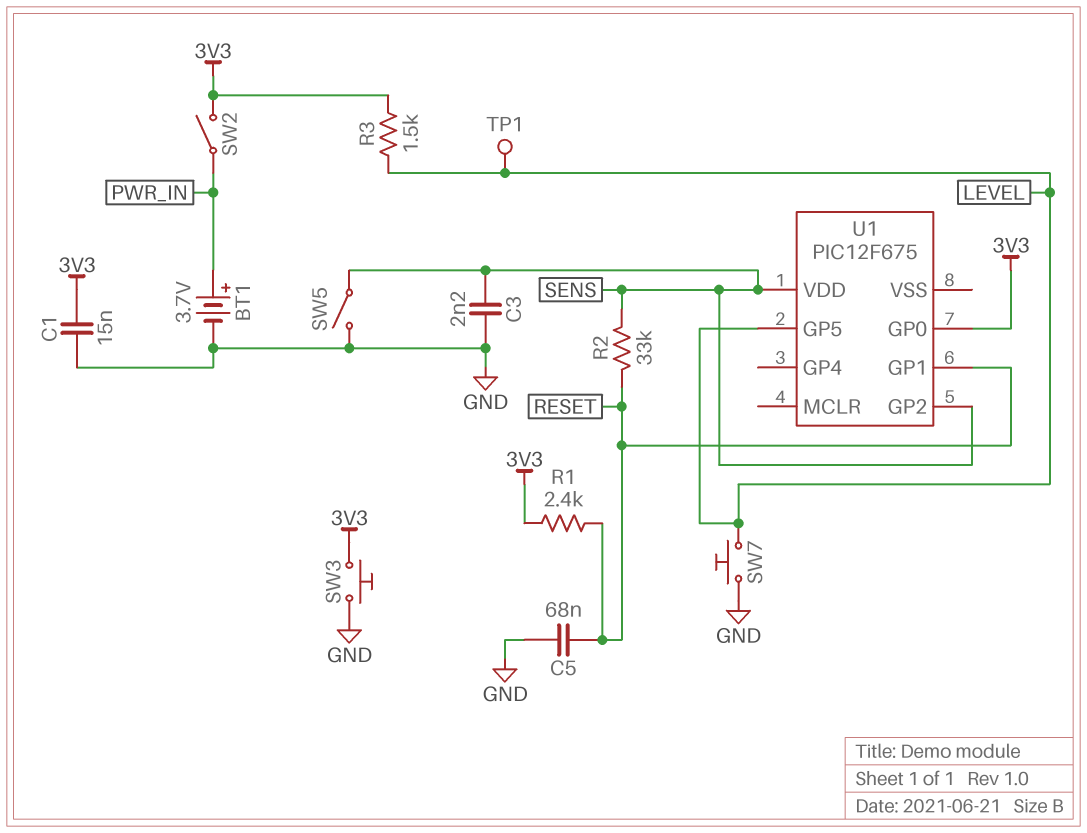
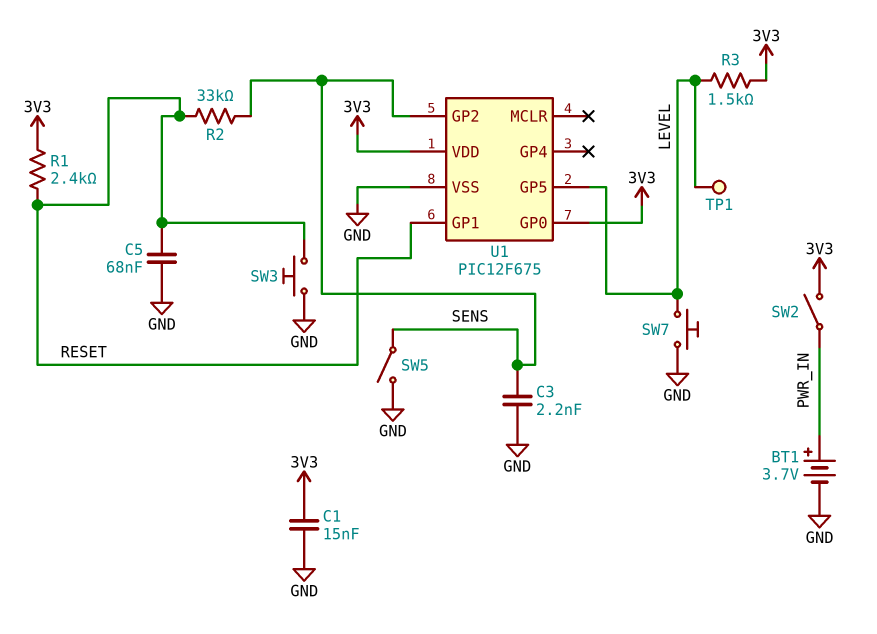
SW3: button (3V3, GND) -> button (GND, RESET)
U1 pin VDD: SENS -> 3V3
U1 pin VSS: none -> GND

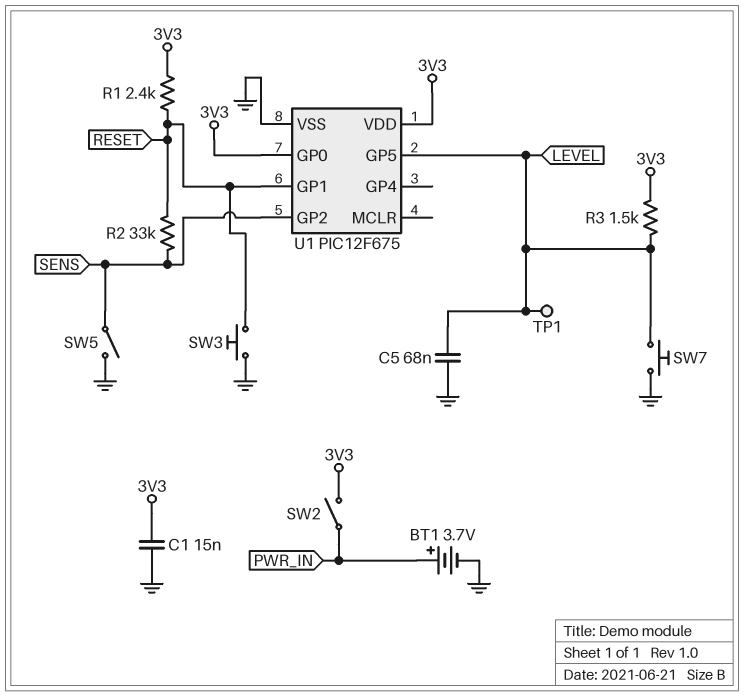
C3: 2.2nF (GND, SENS) -> none
C5: 68nF (GND, RESET) -> 68nF (GND, LEVEL)

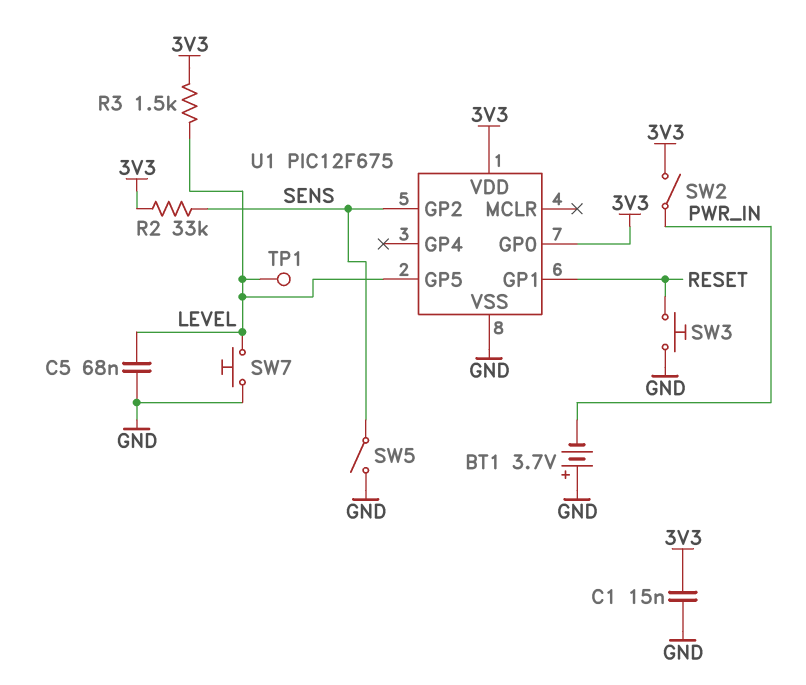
BT1: 3.7V (plus PWR_IN, minus GND) -> 3.7V (plus GND, minus PWR_IN)
R1: 2.4k (3V3, RESET) -> none
R2: 33k (RESET, SENS) -> 33k (3V3, SENS)

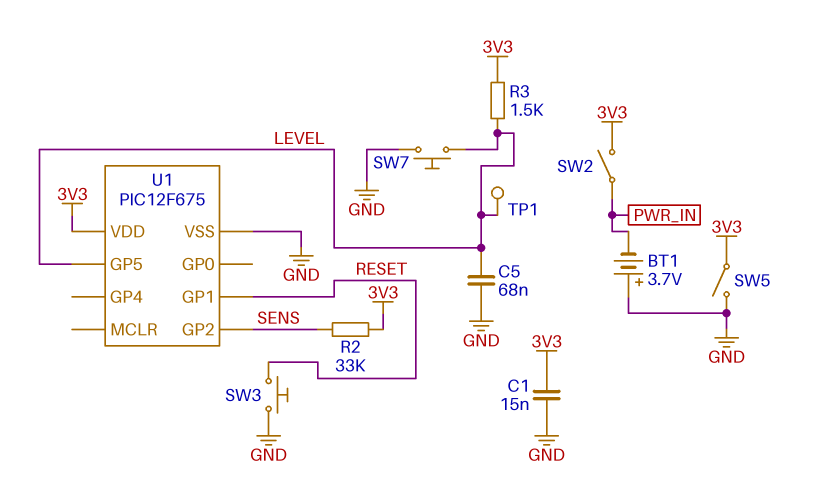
SW5: switch (GND, SENS) -> switch (3V3, GND)
U1 pin GP0: 3V3 -> none

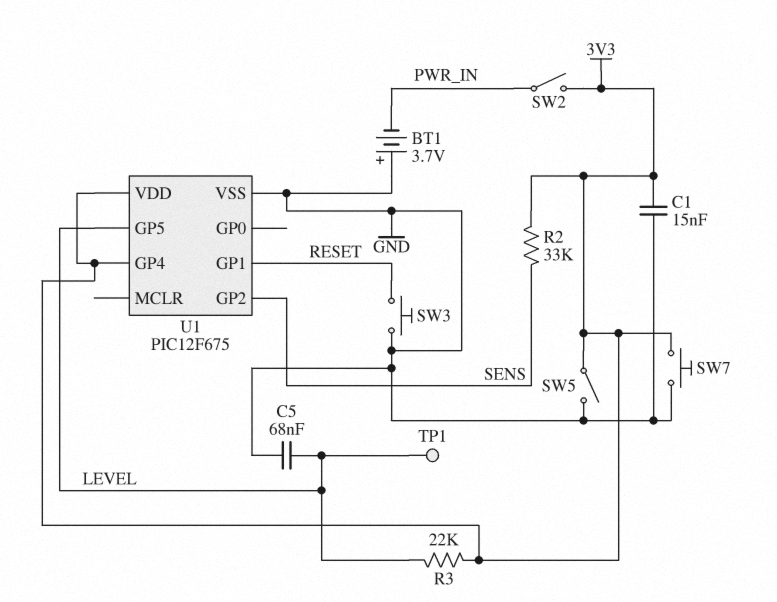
R3: 1.5k (3V3, LEVEL) -> 22k (3V3, LEVEL)
SW7: button (GND, LEVEL) -> button (3V3, GND)
U1 pin GP4: none -> 3V3

